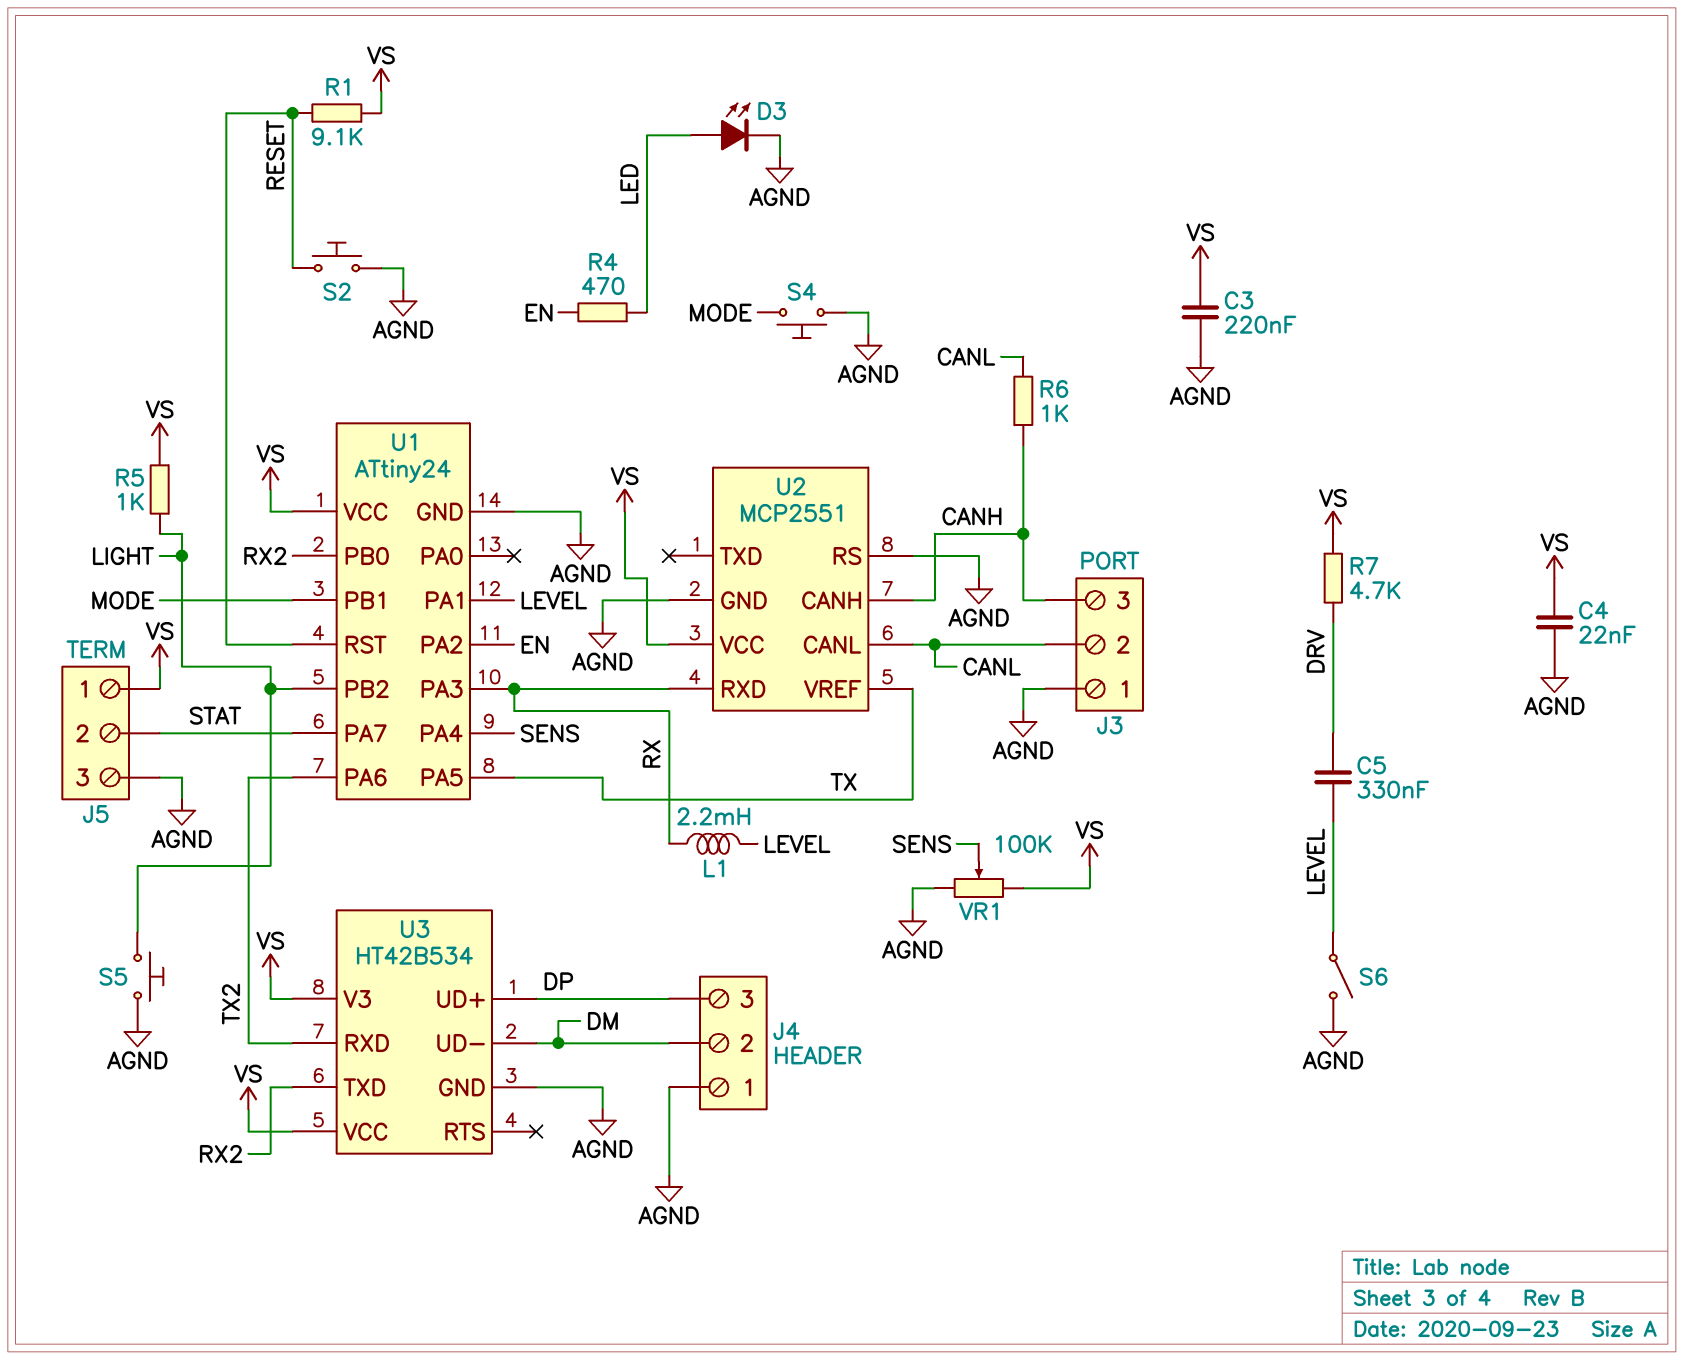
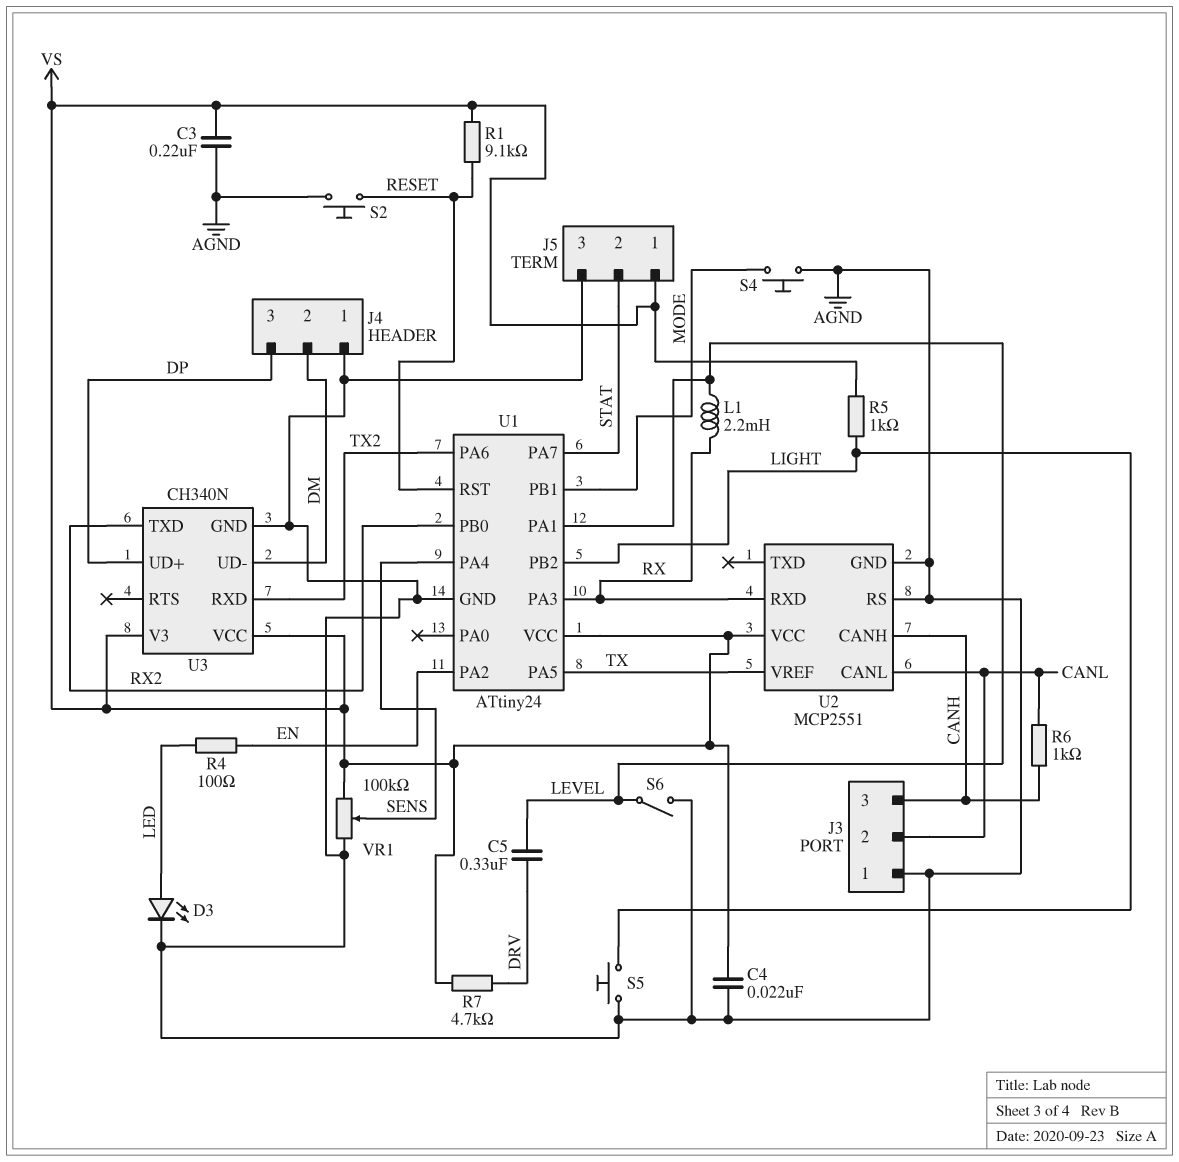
R4: 470 (EN, LED) -> 100 (EN, LED)
U3: HT42B534 -> CH340N

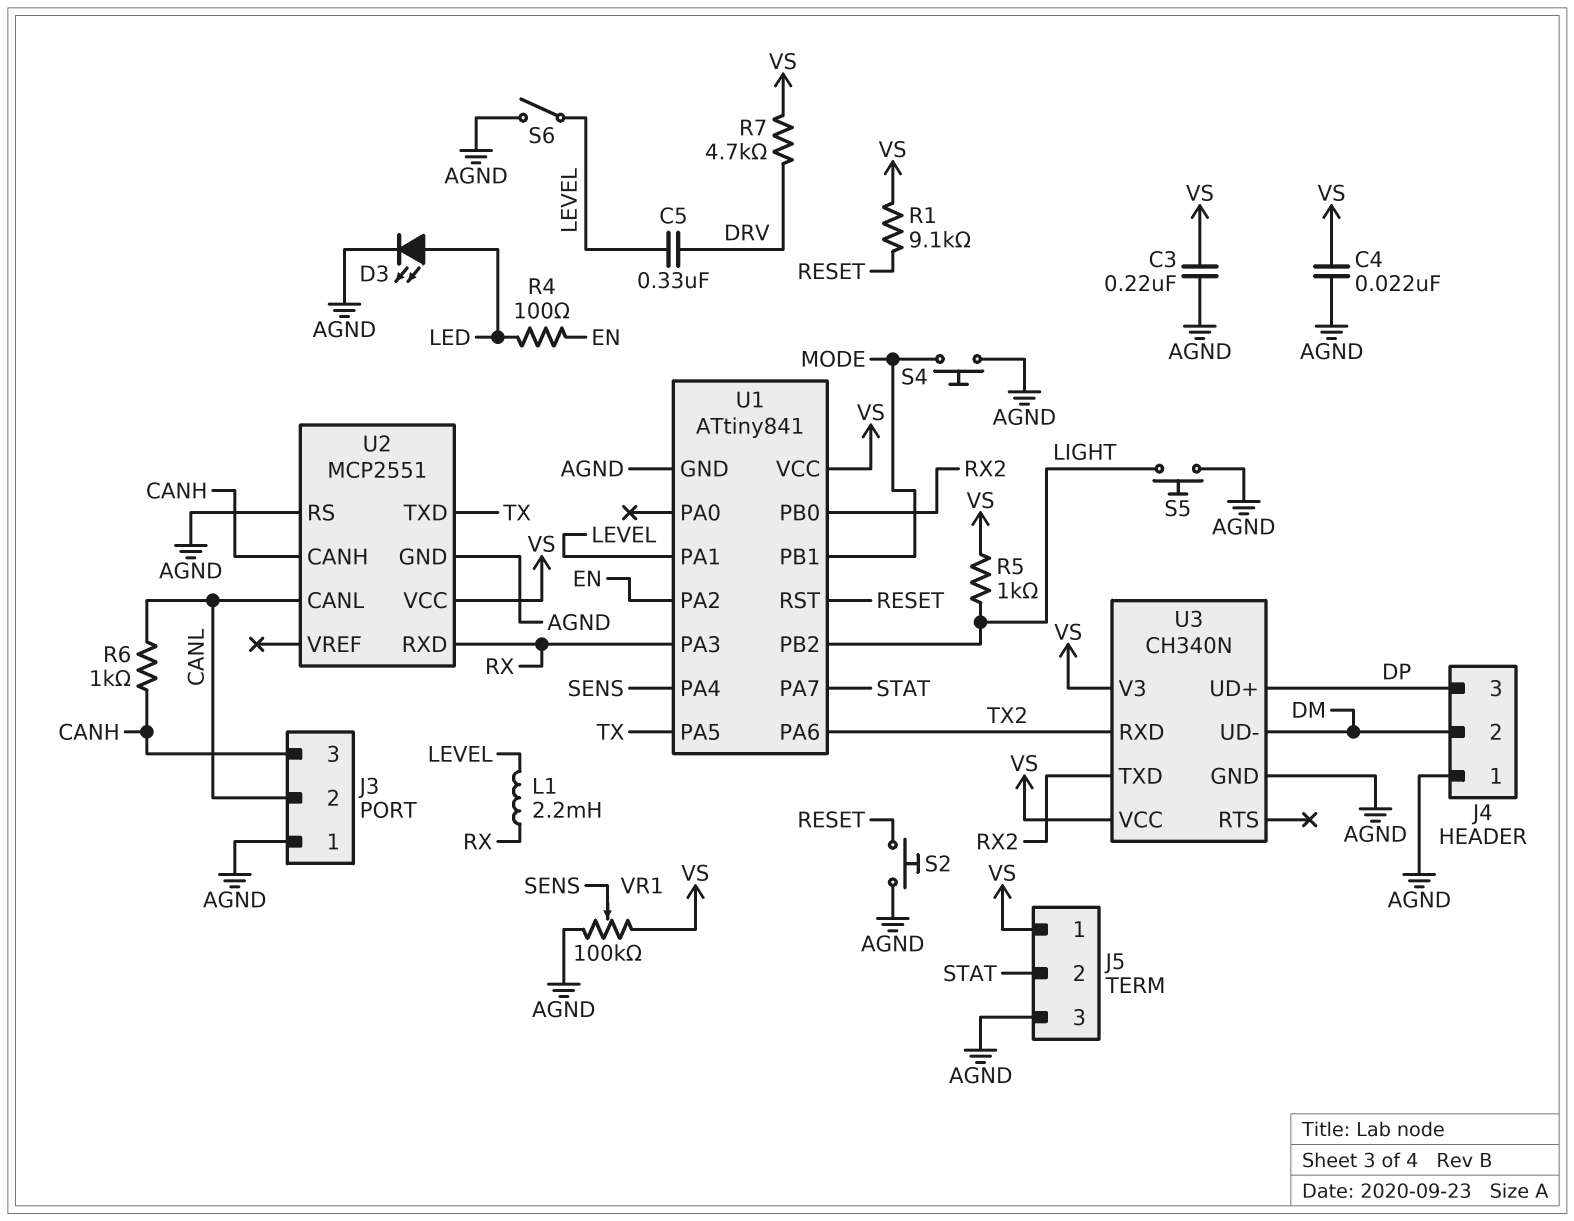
U1: ATtiny24 -> ATtiny841
U2 pin TXD: none -> TX
U2 pin VREF: TX -> none

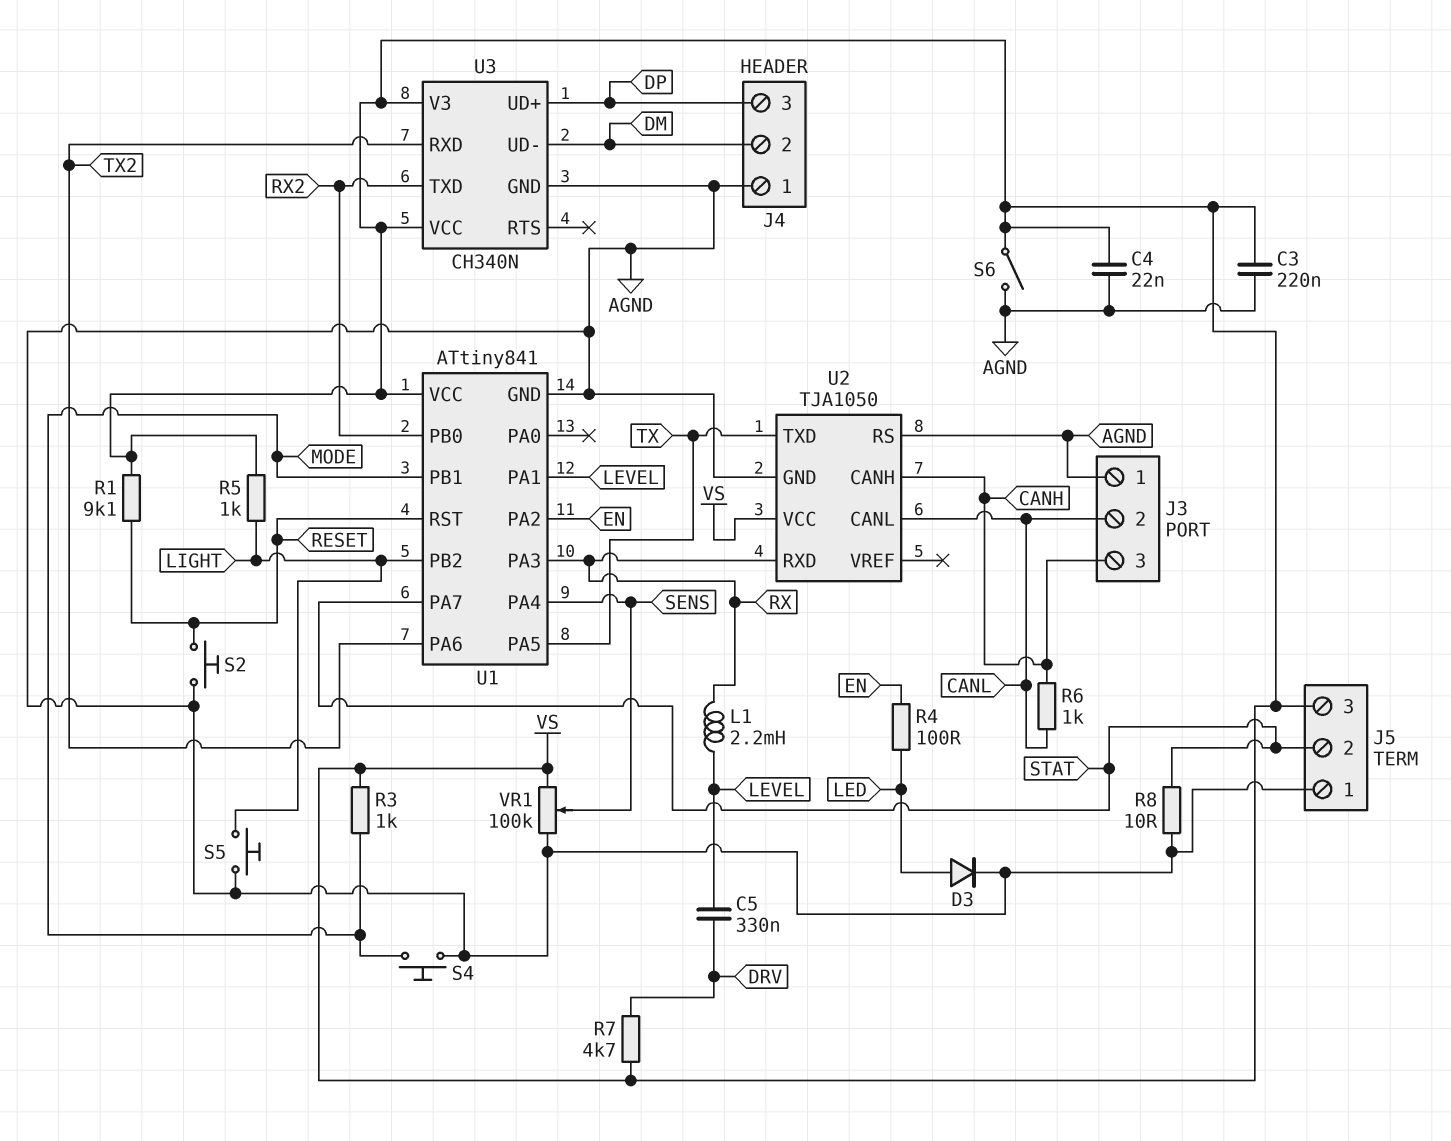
D3: LED (A LED, K AGND) -> diode (A LED, K AGND)
J5 pin 1: VS -> AGND
J5 pin 3: AGND -> VS
R3: none -> 1k (MODE, VS)
R8: none -> 10 (AGND, STAT)
S6: switch (AGND, LEVEL) -> switch (AGND, VS)
U2: MCP2551 -> TJA1050

